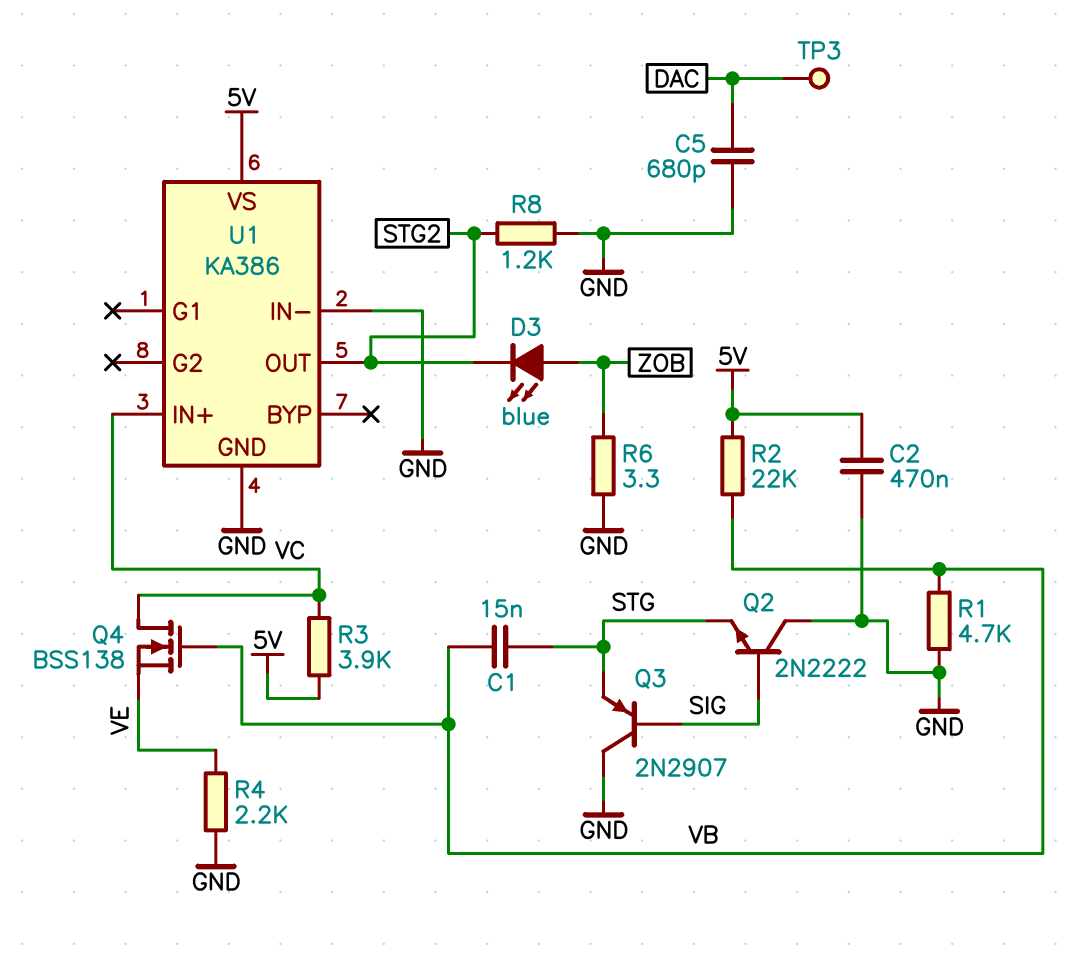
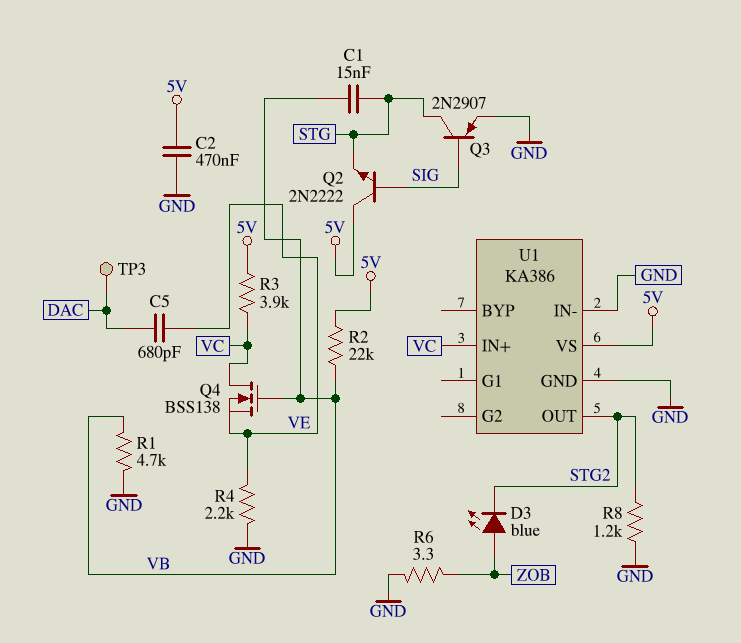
C5: 680pF (DAC, GND) -> 680pF (DAC, VE)
Q2: NPN 2N2222 (B SIG, C GND, E STG) -> NPN 2N2222 (B SIG, C 5V, E STG)
Q3: PNP 2N2907 (B SIG, C GND, E STG) -> PNP 2N2907 (B SIG, C STG, E GND)

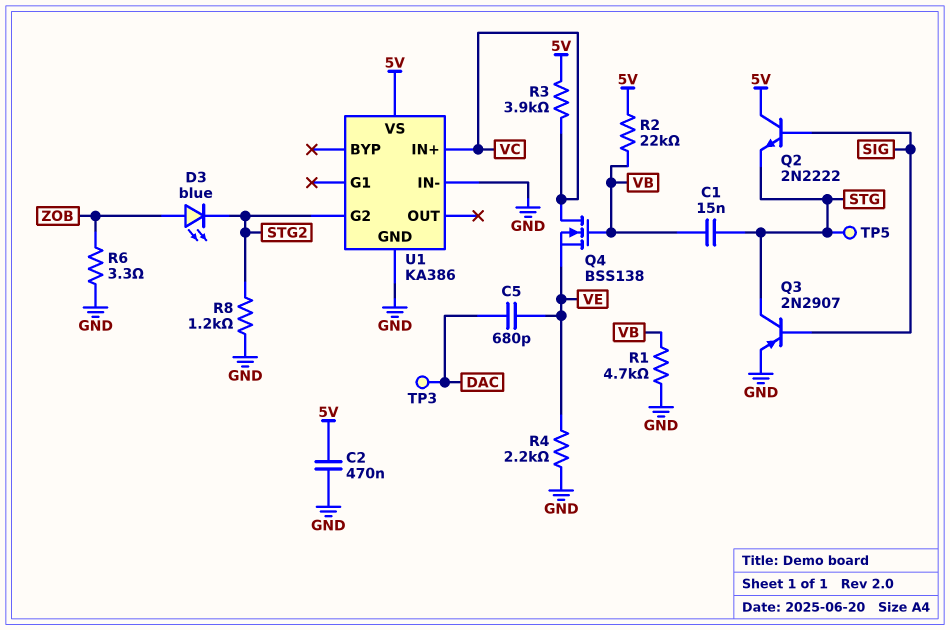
TP5: none -> test point (STG)
U1 pin G2: none -> STG2
U1 pin OUT: STG2 -> none

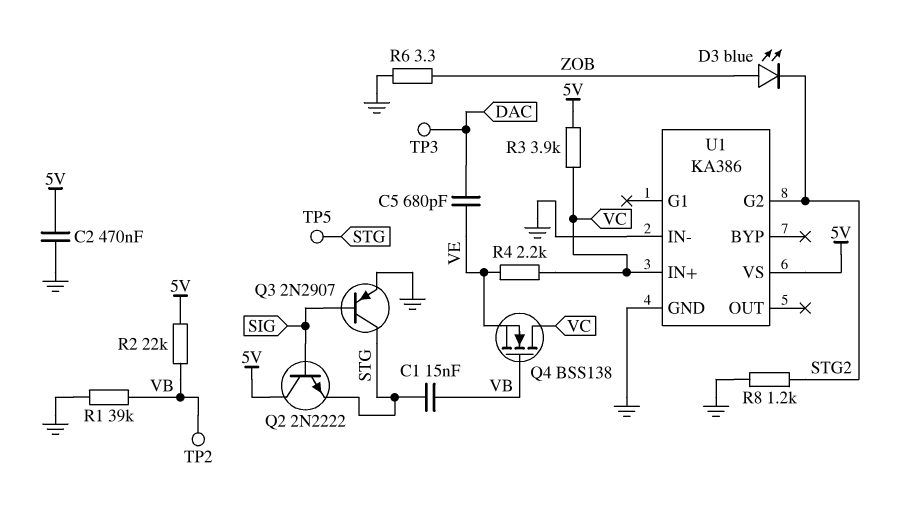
R1: 4.7k (GND, VB) -> 39k (GND, VB)
R4: 2.2k (GND, VE) -> 2.2k (VC, VE)
TP2: none -> test point (VB)

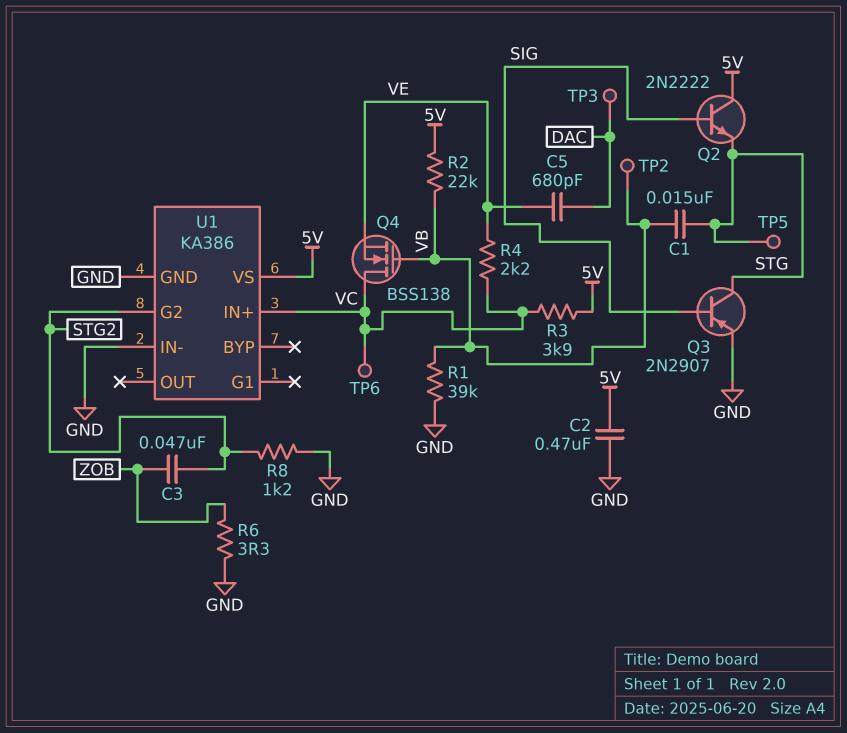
C3: none -> 47nF (STG2, ZOB)
D3: LED blue (A ZOB, K STG2) -> none
TP6: none -> test point (VC)

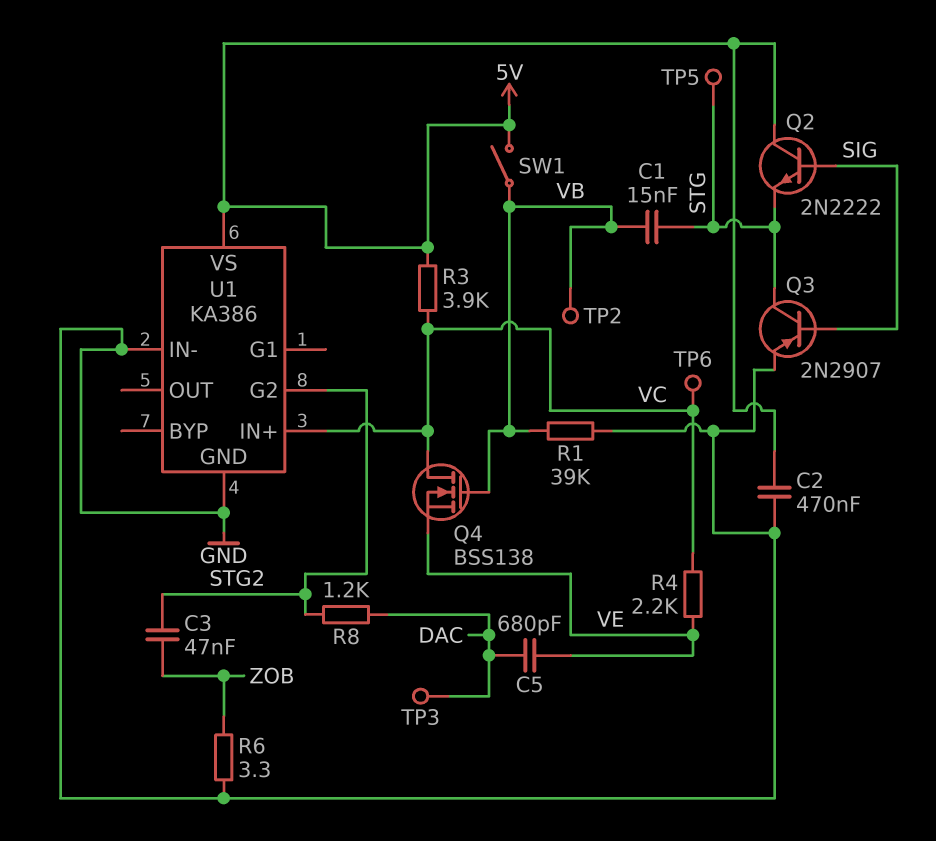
R2: 22k (5V, VB) -> none
R8: 1.2k (GND, STG2) -> 1.2k (DAC, STG2)
SW1: none -> switch (5V, VB)

